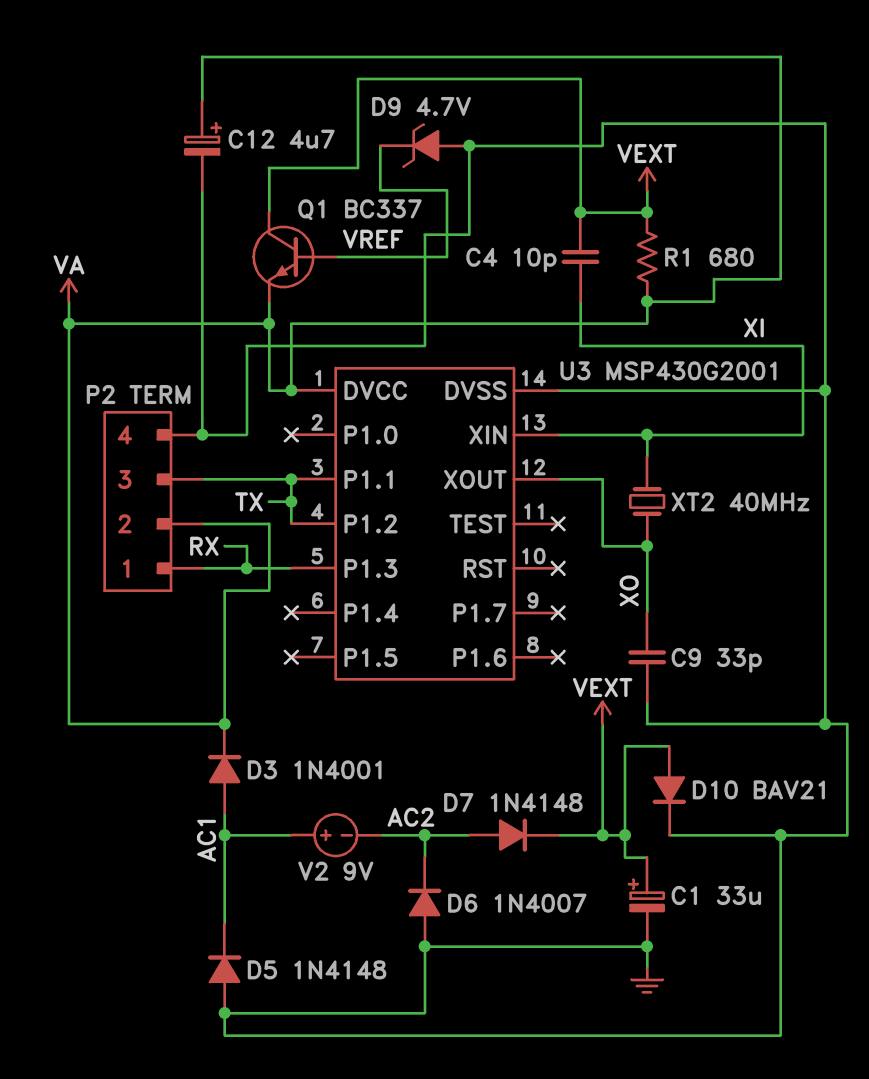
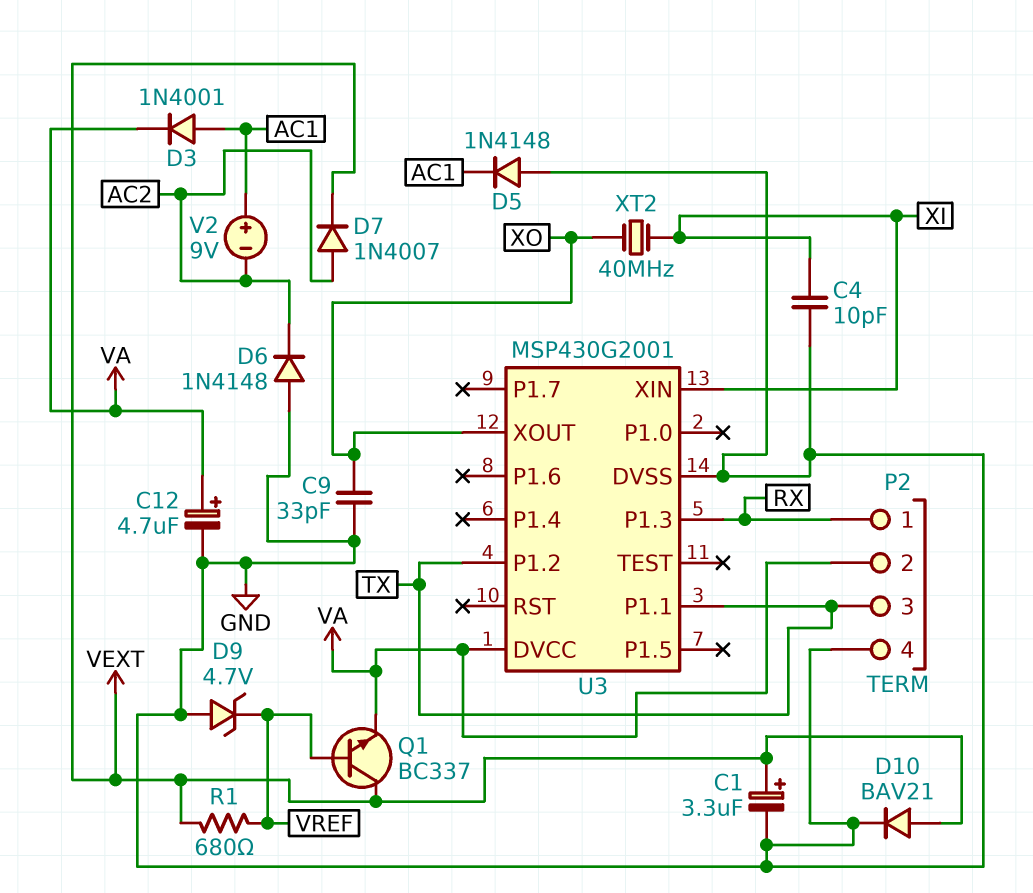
C1: 33uF (plus VEXT, minus GND) -> 3.3uF (plus VEXT, minus GND)
C4: 10pF (VEXT, XI) -> 10pF (GND, XI)
D6: diode 1N4007 (A GND, K AC2) -> diode 1N4148 (A GND, K AC2)
D7: diode 1N4148 (A AC2, K VEXT) -> diode 1N4007 (A AC2, K VEXT)
R1: 680 (VA, VEXT) -> 680 (VEXT, VREF)

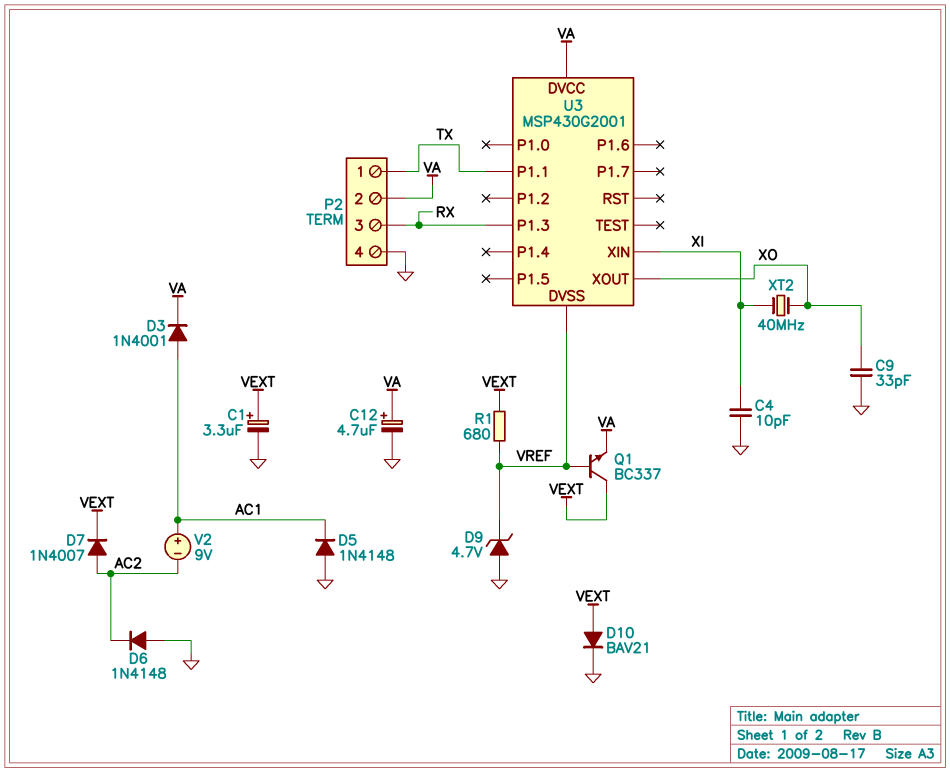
P2 pin 1: RX -> TX
P2 pin 3: TX -> RX
U3 pin DVSS: GND -> VREF
U3 pin P1.2: TX -> none

